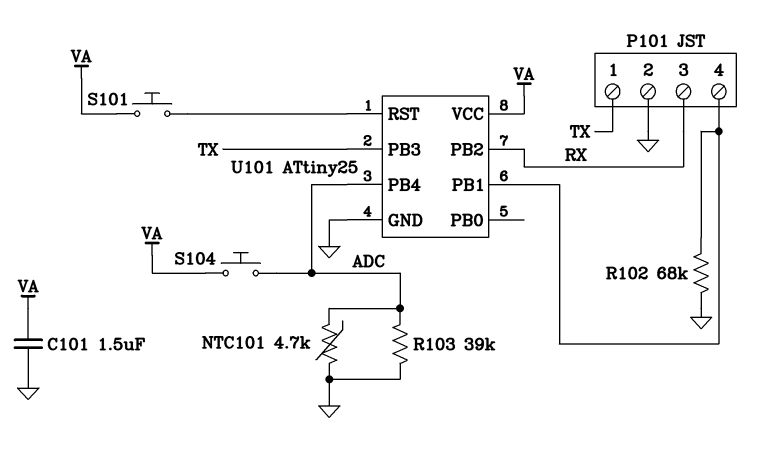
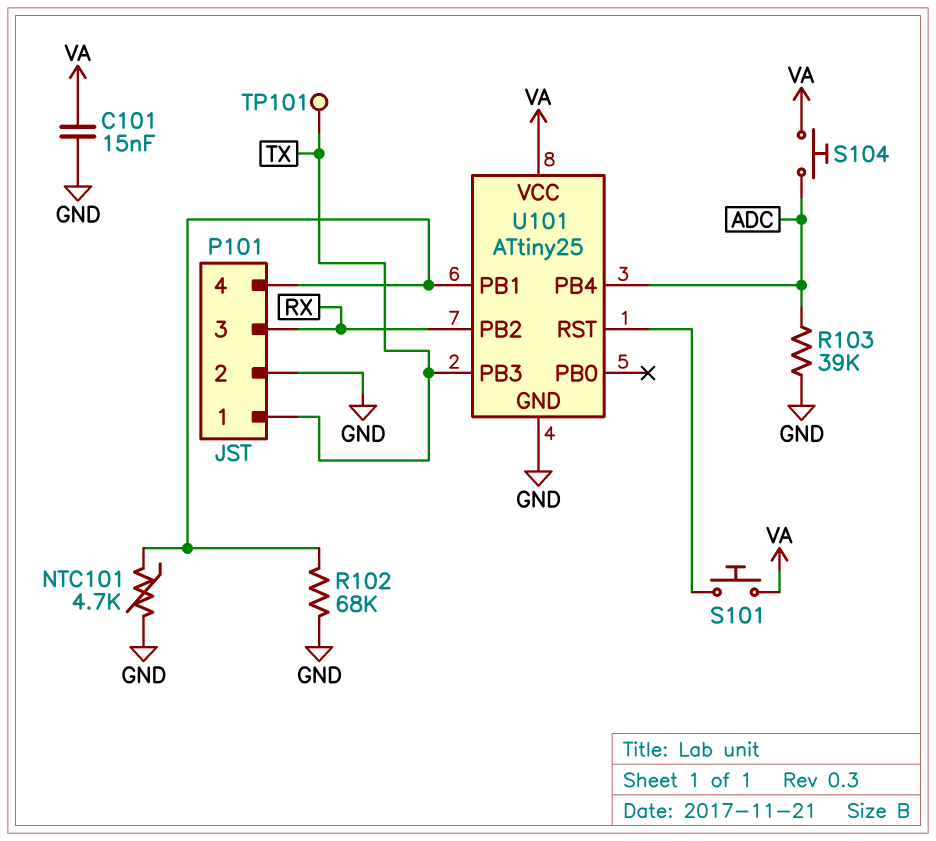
C101: 1.5uF (GND, VA) -> 15nF (GND, VA)
NTC101: 4.7k (ADC, GND) -> 4.7k (GND, P101/4)
TP101: none -> test point (TX)

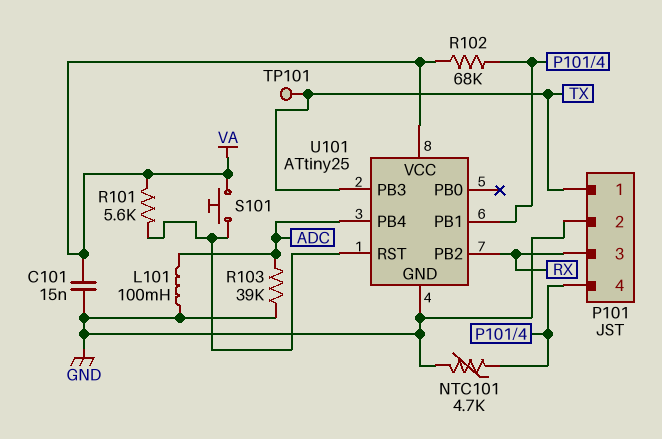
L101: none -> 100mH (ADC, GND)
R101: none -> 5.6k (U101/RST, VA)
R102: 68k (GND, P101/4) -> 68k (P101/4, VA)
S104: button (ADC, VA) -> none

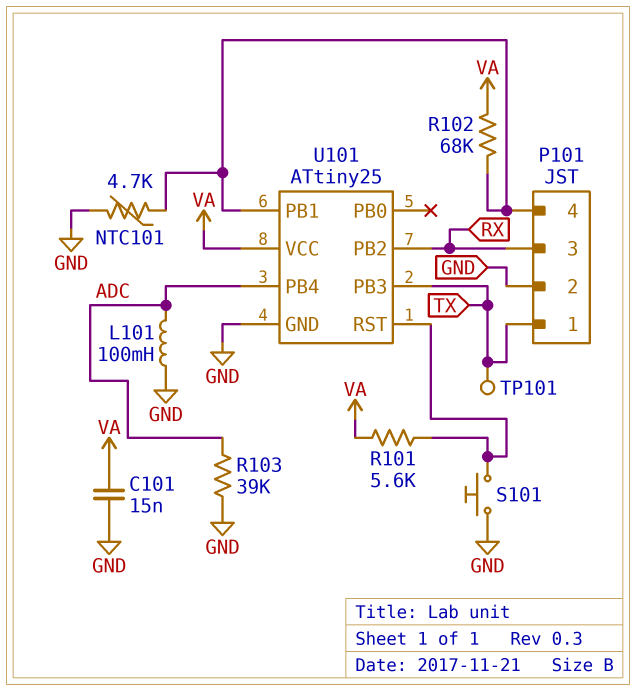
S101: button (U101/RST, VA) -> button (GND, U101/RST)

